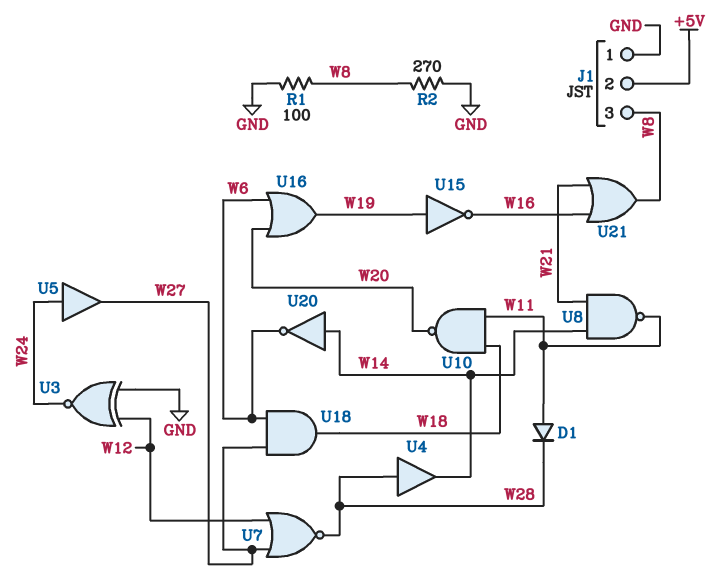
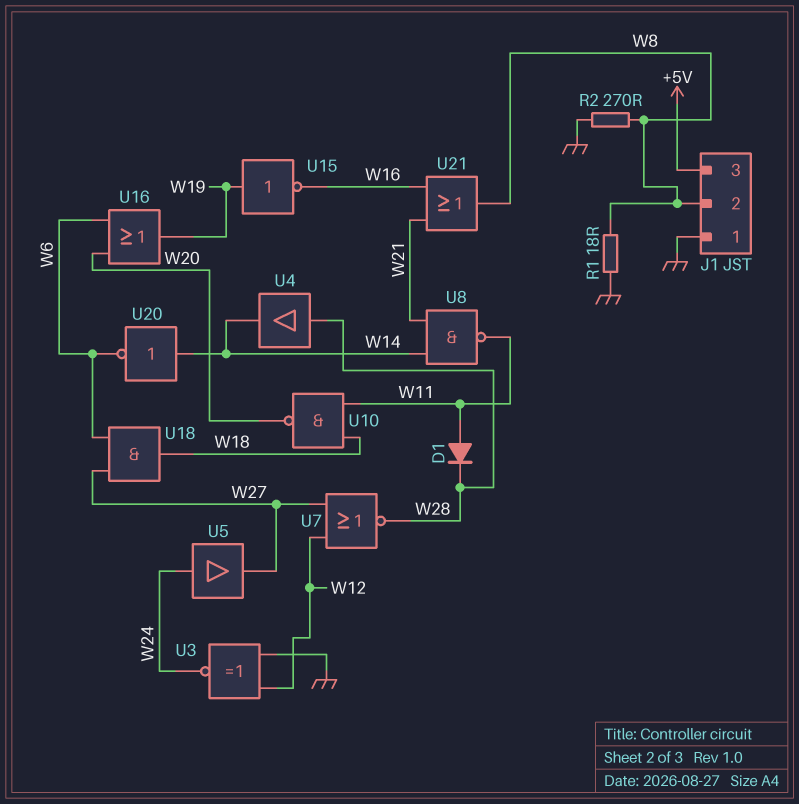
J1 pin 2: +5V -> W8
J1 pin 3: W8 -> +5V
R1: 100 (GND, W8) -> 18 (GND, W8)

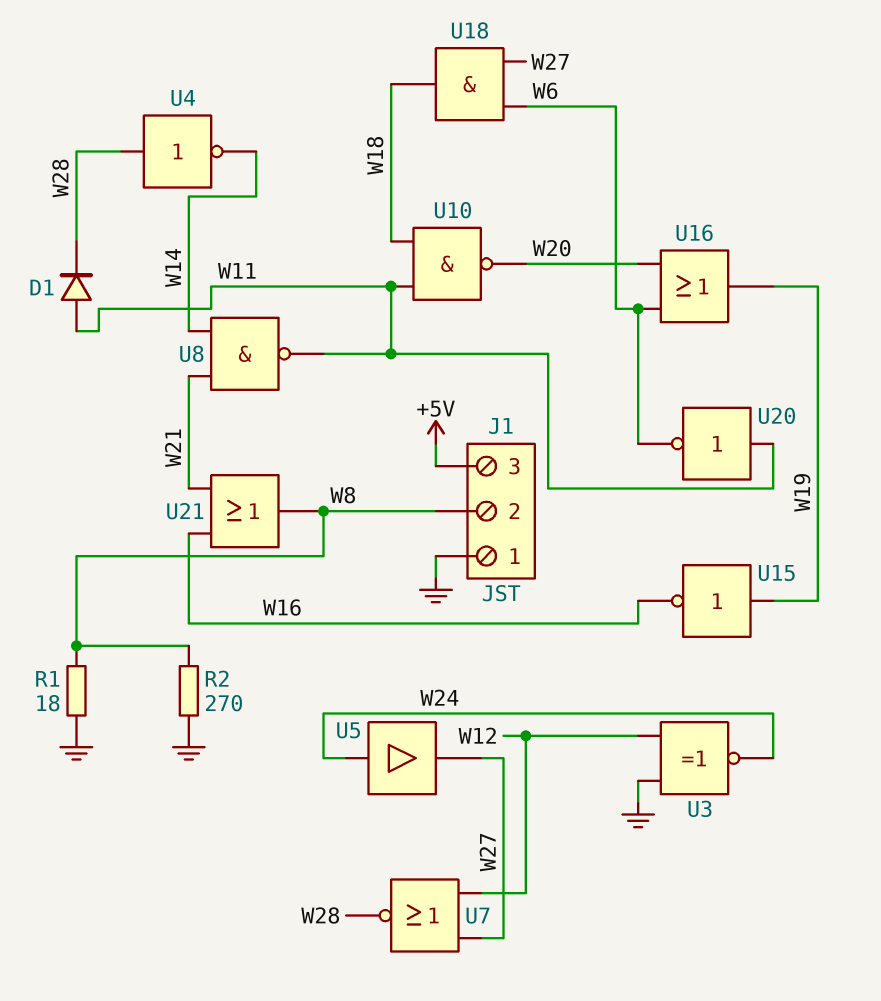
U4: buffer (in W28, out W14) -> NOT (in W28, out W14)
U20: NOT (in W14, out W6) -> NOT (in W11, out W6)

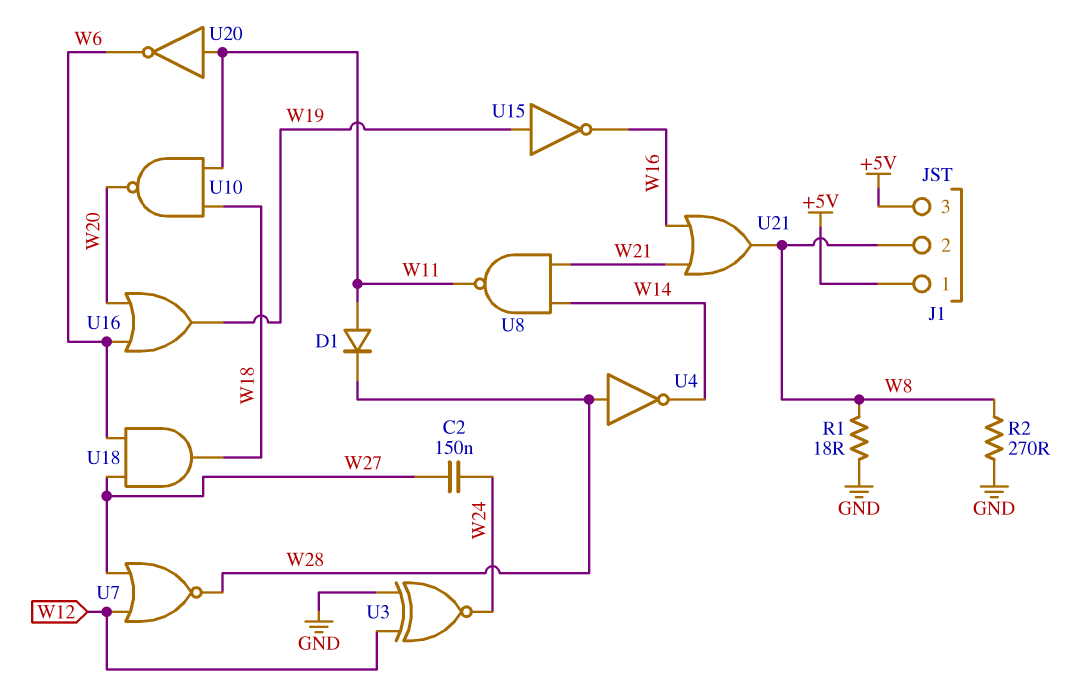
C2: none -> 150nF (W24, W27)
J1 pin 1: GND -> +5V
U5: buffer (in W24, out W27) -> none

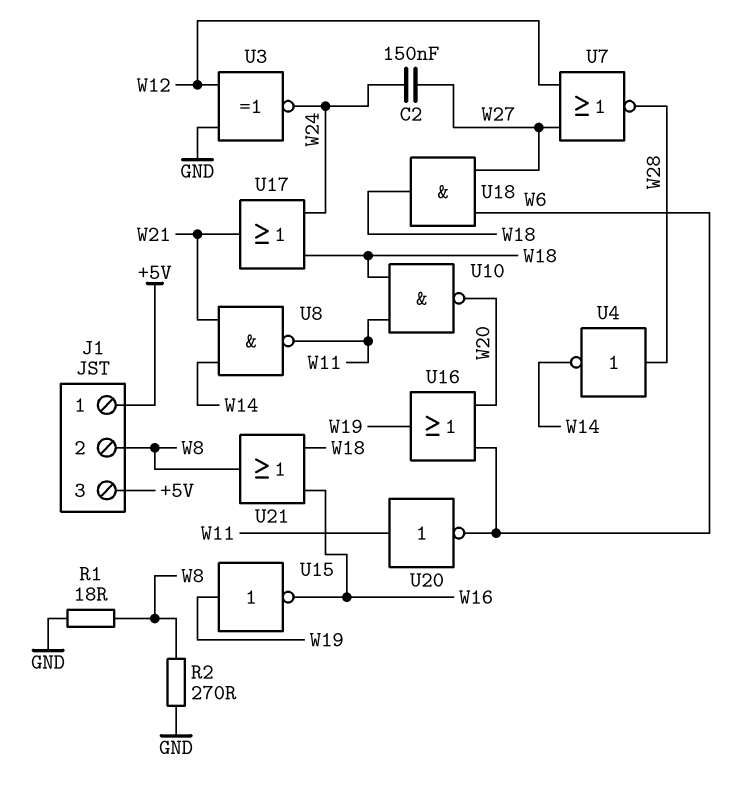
D1: diode (A W11, K W28) -> none
U17: none -> OR (in W18, in W24, out W21)
U21: OR (in W16, in W21, out W8) -> OR (in W16, in W18, out W8)

